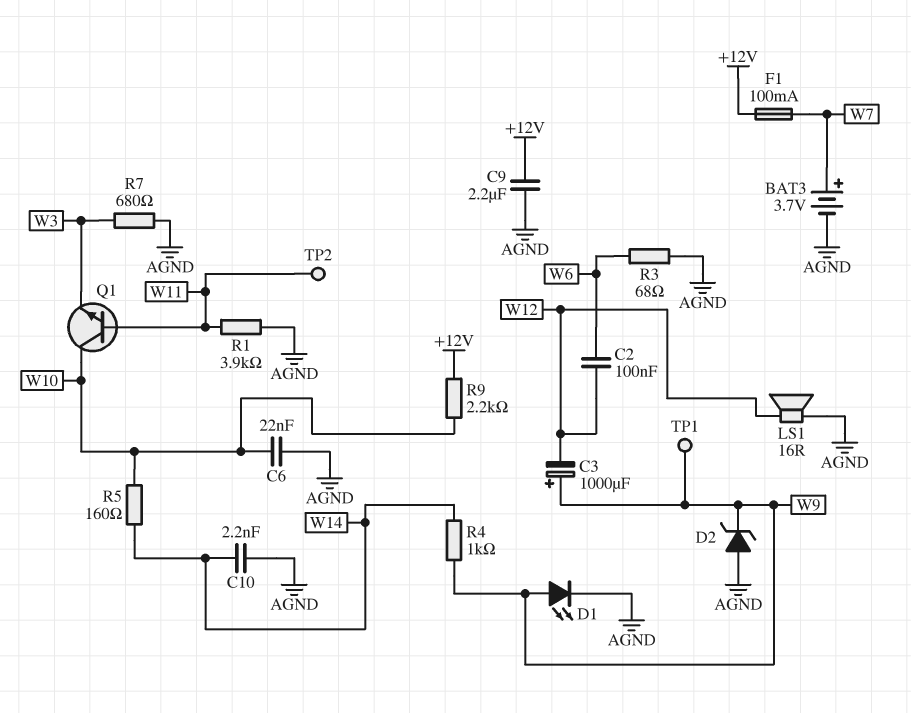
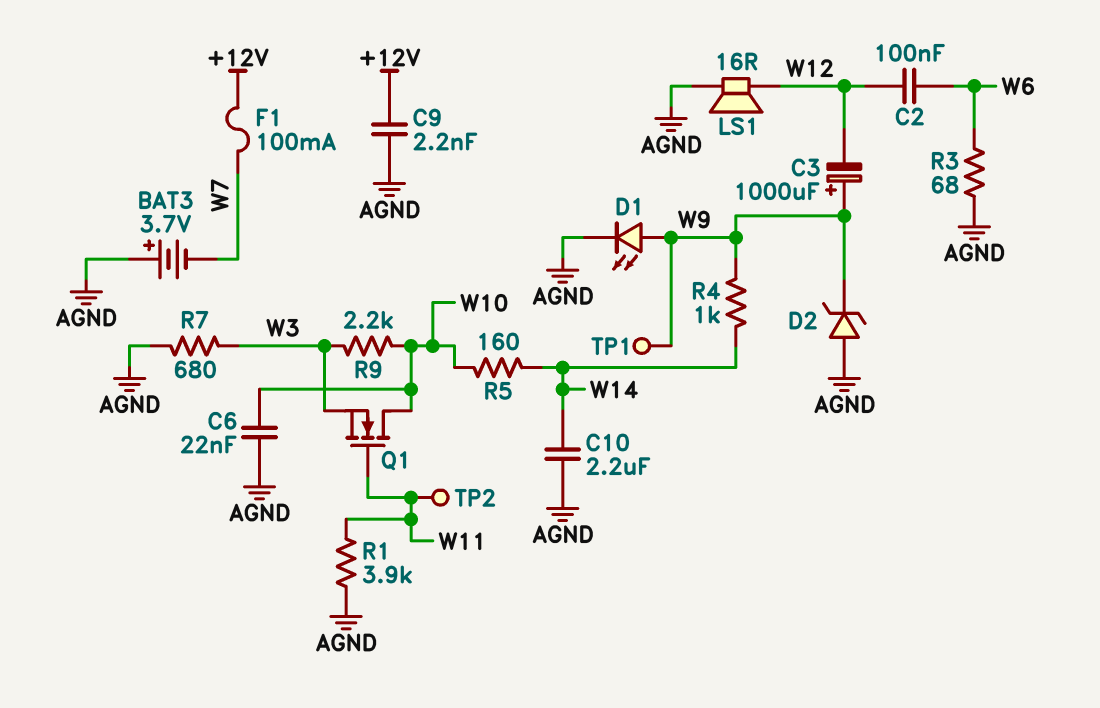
BAT3: 3.7V (plus W7, minus AGND) -> 3.7V (plus AGND, minus W7)
C9: 2.2uF (+12V, AGND) -> 2.2nF (+12V, AGND)
C10: 2.2nF (AGND, W14) -> 2.2uF (AGND, W14)
Q1: NPN (B W11, C W10, E W3) -> NMOS (G W11, D W10, S W3)
R9: 2.2k (+12V, W10) -> 2.2k (W3, W10)

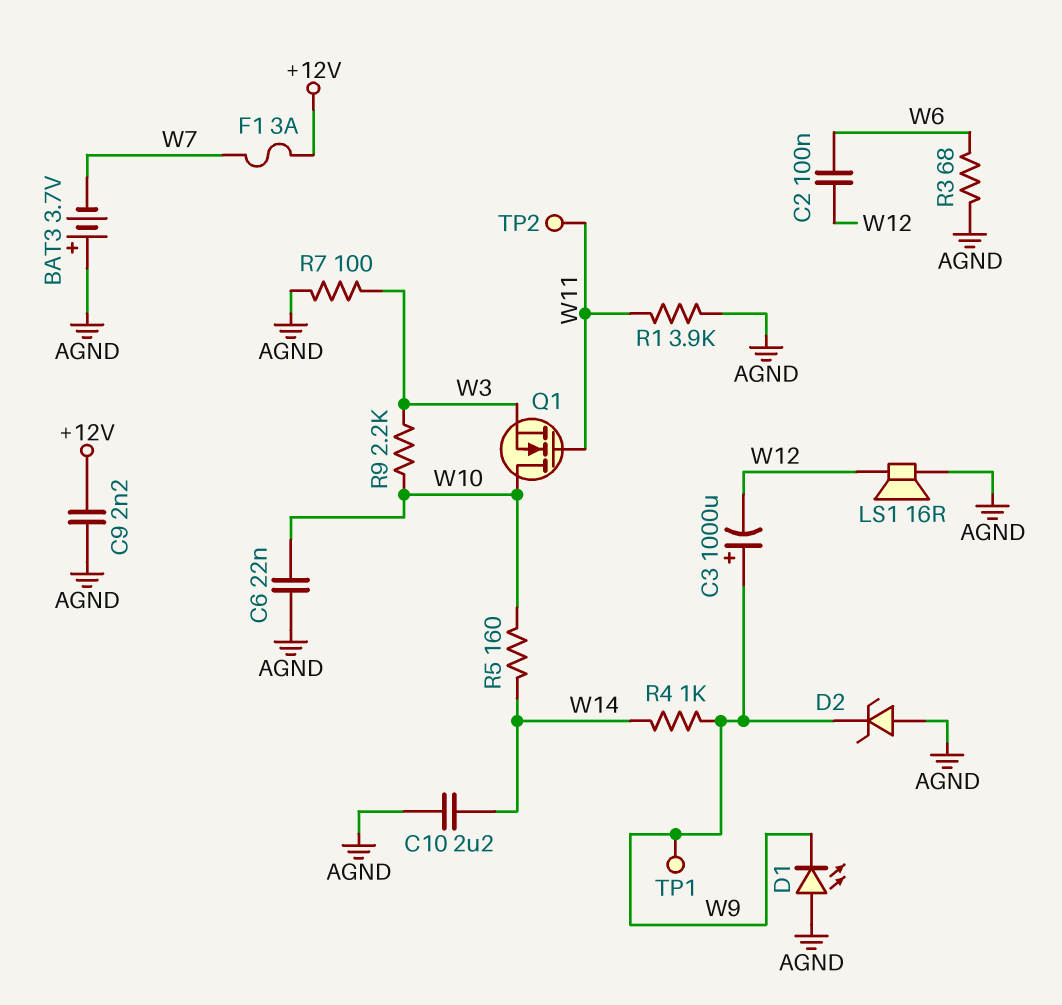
D1: LED (A W9, K AGND) -> LED (A AGND, K W9)
F1: 100mA (+12V, W7) -> 3A (+12V, W7)
R7: 680 (AGND, W3) -> 100 (AGND, W3)

